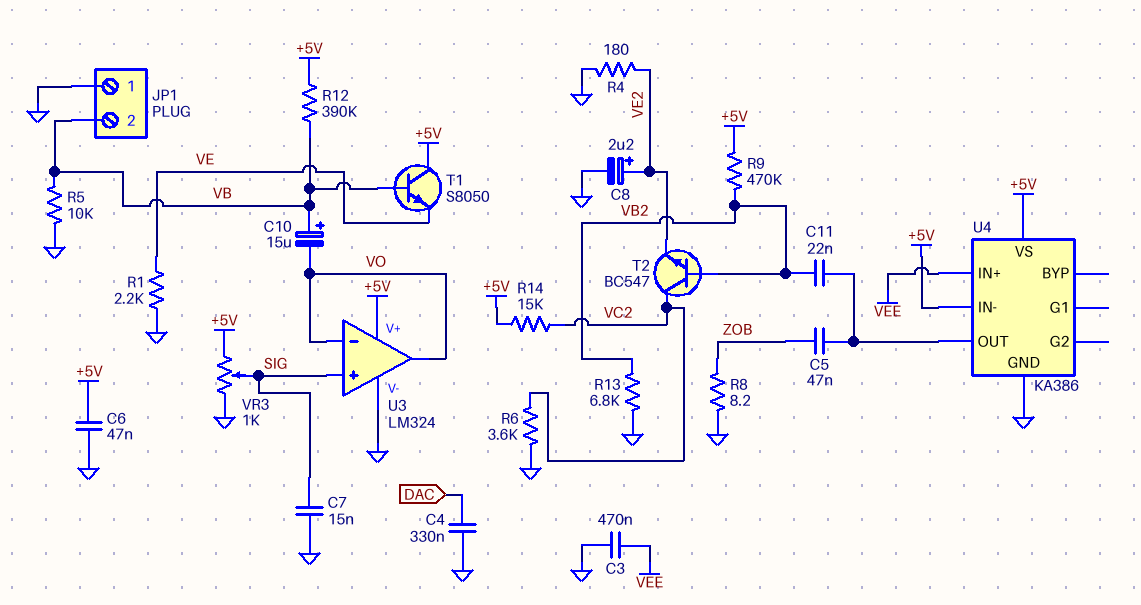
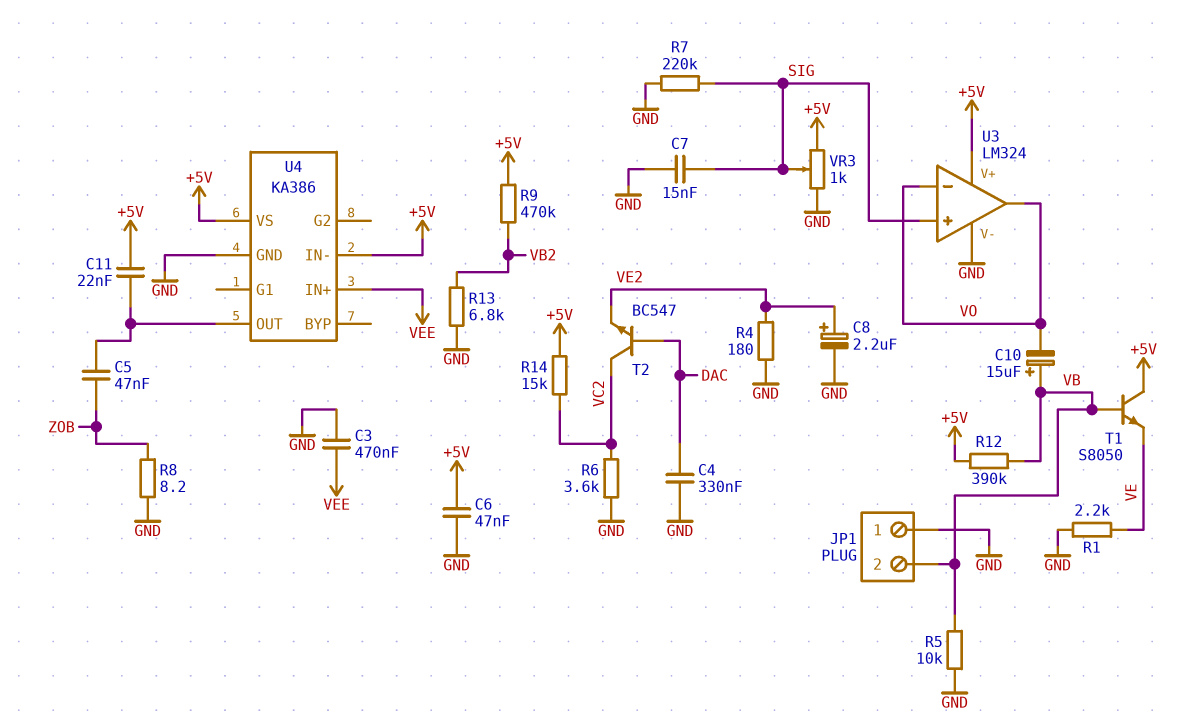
C11: 22nF (U4/OUT, VB2) -> 22nF (+5V, U4/OUT)
R7: none -> 220k (GND, SIG)
T2: NPN BC547 (B VB2, C VC2, E VE2) -> NPN BC547 (B DAC, C VC2, E VE2)

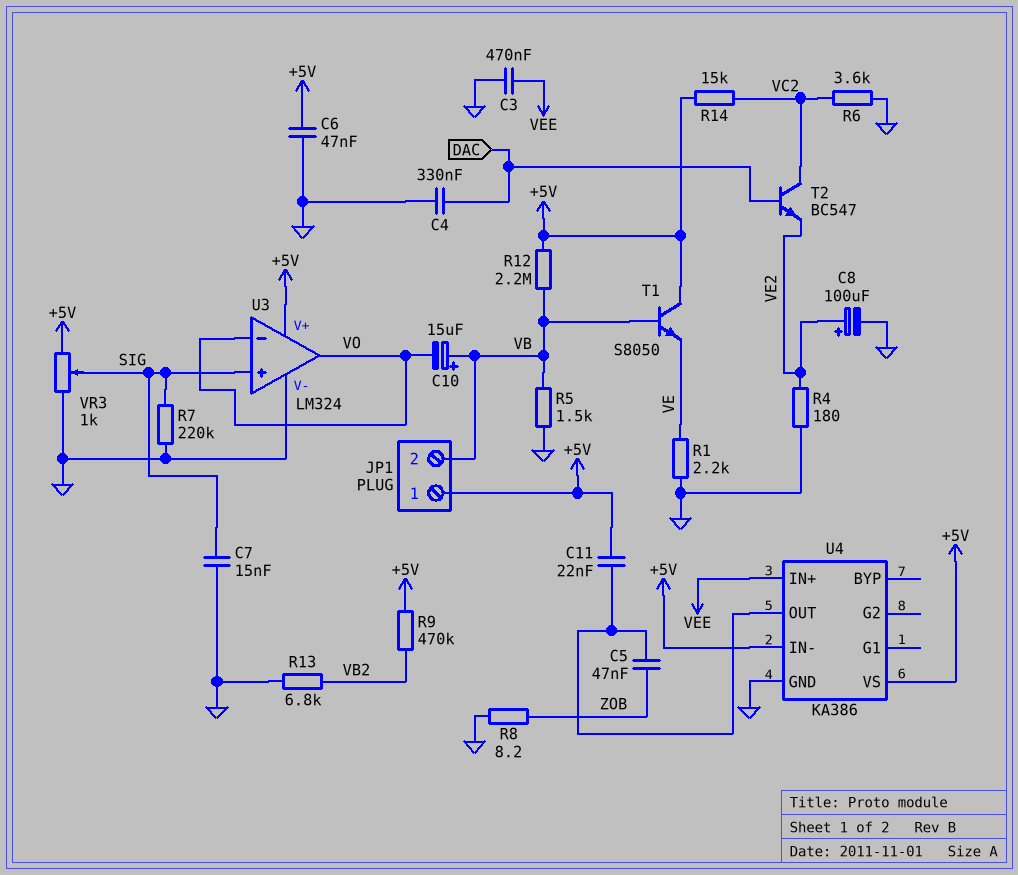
C8: 2.2uF (plus VE2, minus GND) -> 100uF (plus VE2, minus GND)
JP1 pin 1: GND -> +5V
R5: 10k (GND, VB) -> 1.5k (GND, VB)
R12: 390k (+5V, VB) -> 2.2M (+5V, VB)

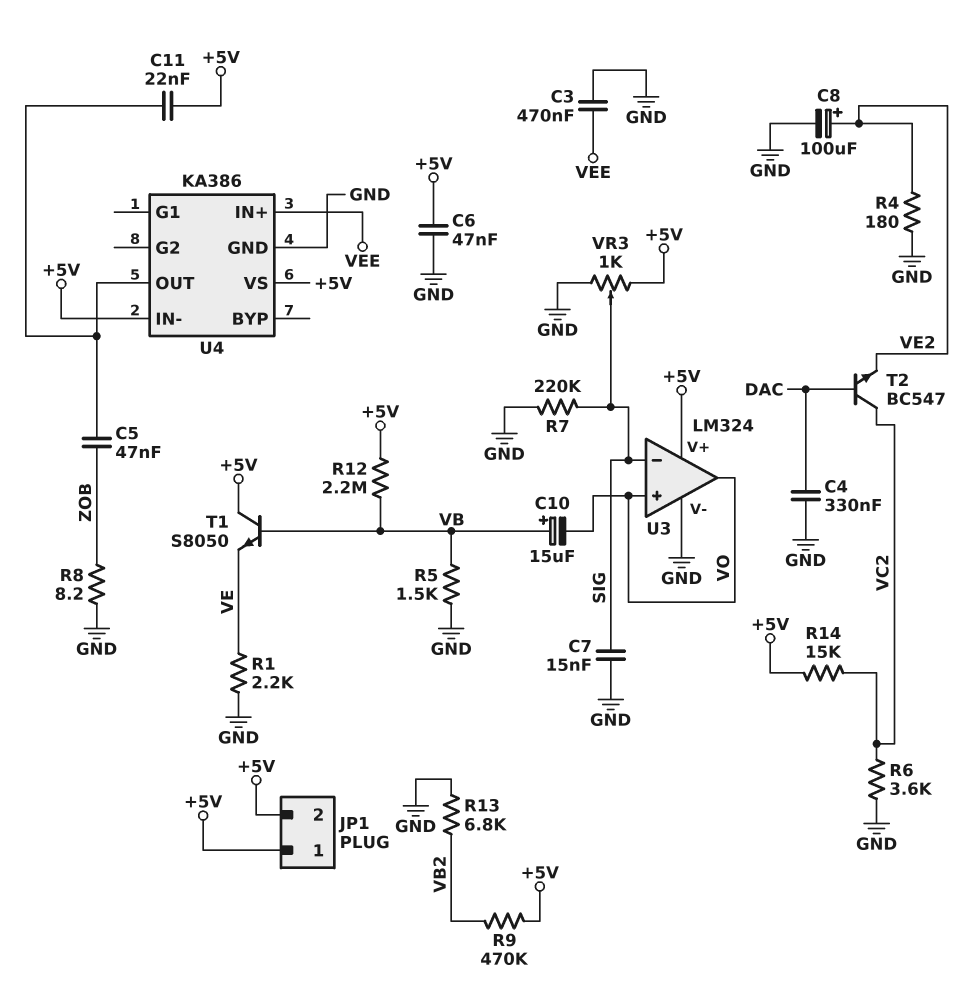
JP1 pin 2: VB -> +5V
U3 pin in+: SIG -> VO
U3 pin in-: VO -> SIG

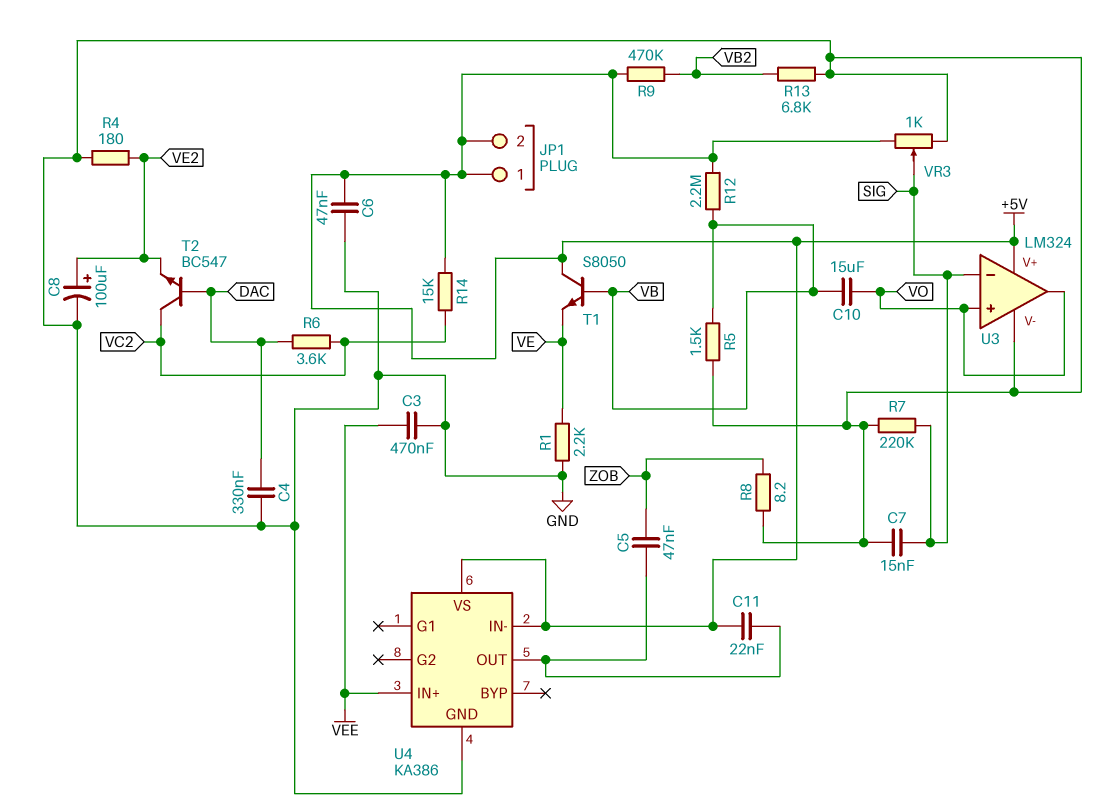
C10: 15uF (plus VB, minus VO) -> 15uF (VB, VO)
R6: 3.6k (GND, VC2) -> 3.6k (DAC, VC2)

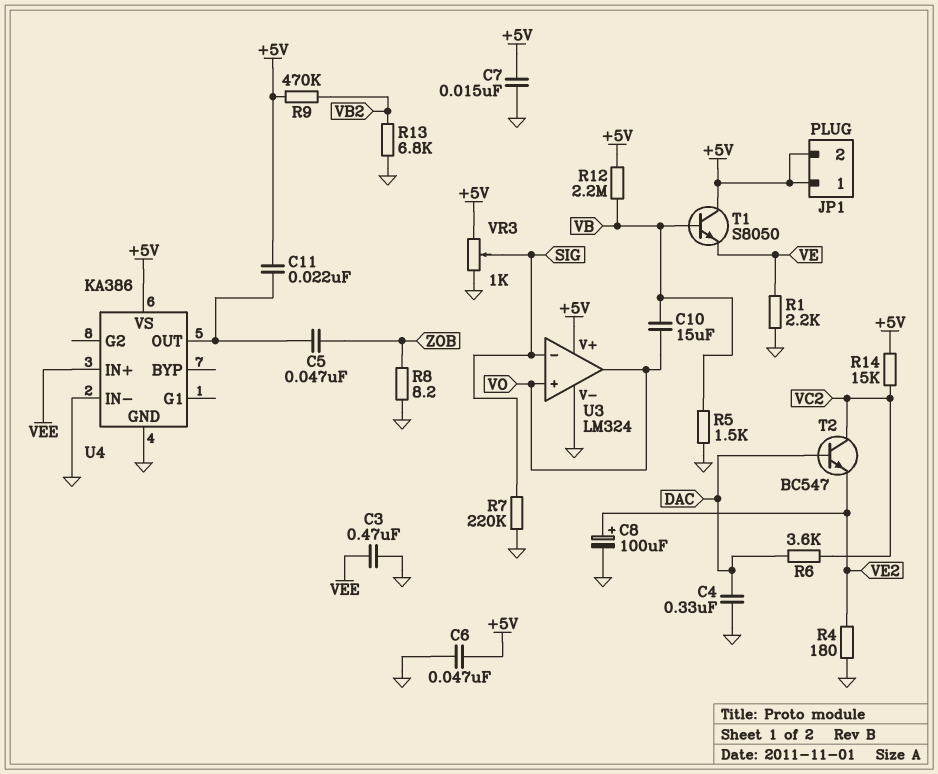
C7: 15nF (GND, SIG) -> 15nF (+5V, GND)
U4 pin IN-: +5V -> GND

